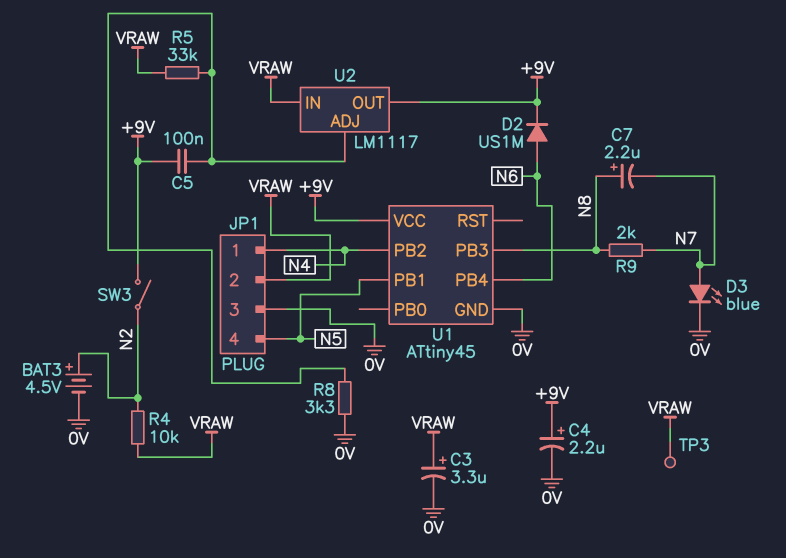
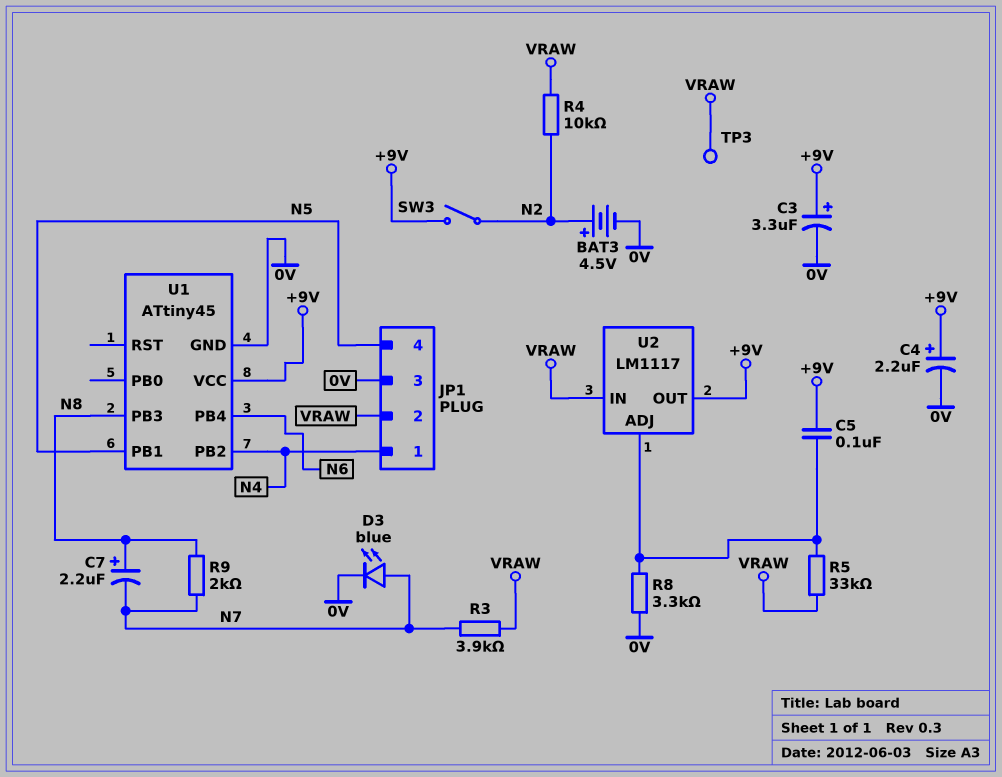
C3: 3.3uF (plus VRAW, minus 0V) -> 3.3uF (plus +9V, minus 0V)
D2: diode US1M (A N6, K +9V) -> none
R3: none -> 3.9k (N7, VRAW)

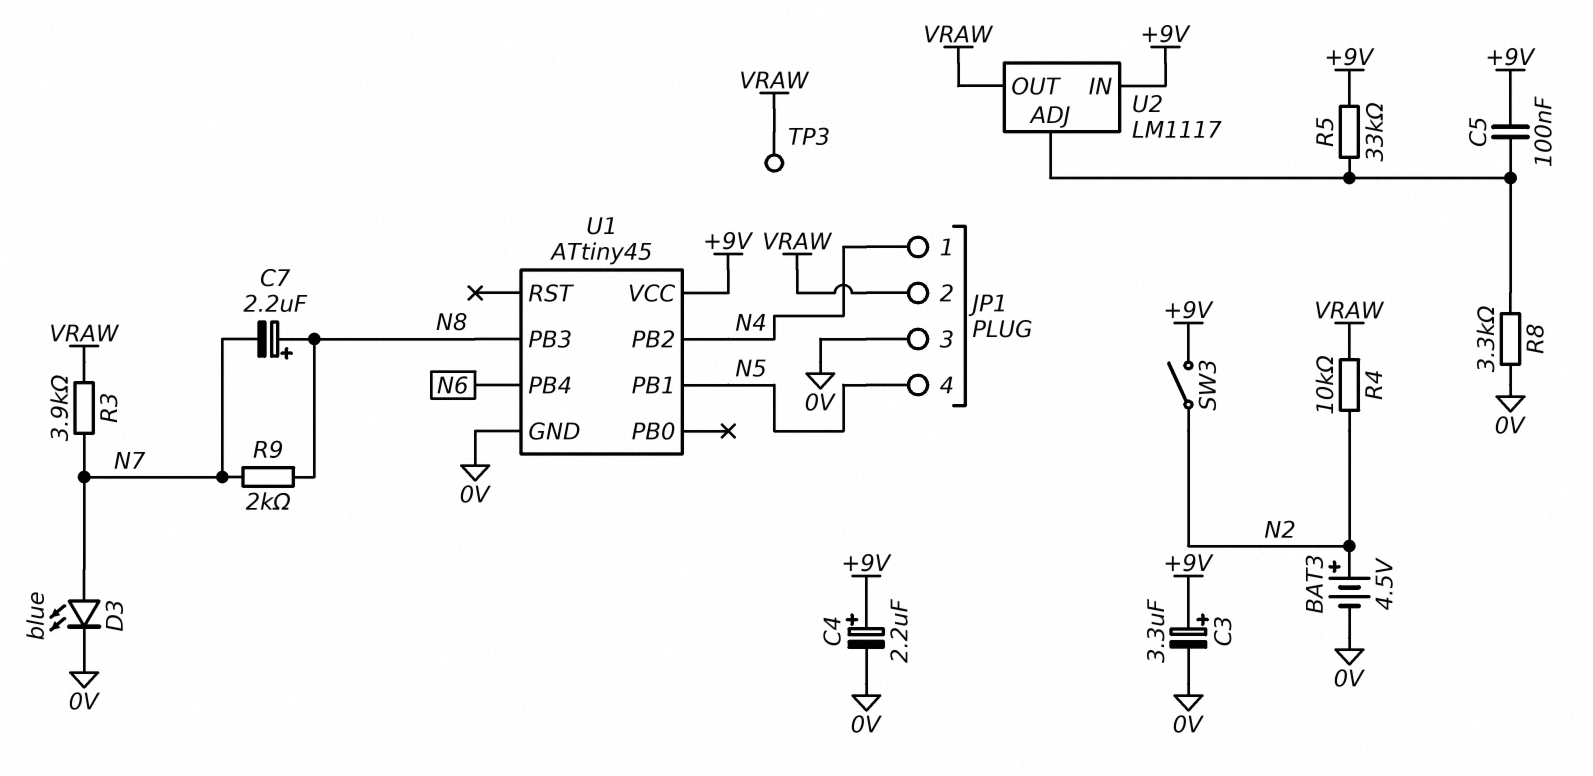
R5: 33k (U2/ADJ, VRAW) -> 33k (+9V, U2/ADJ)
U2 pin IN: VRAW -> +9V
U2 pin OUT: +9V -> VRAW

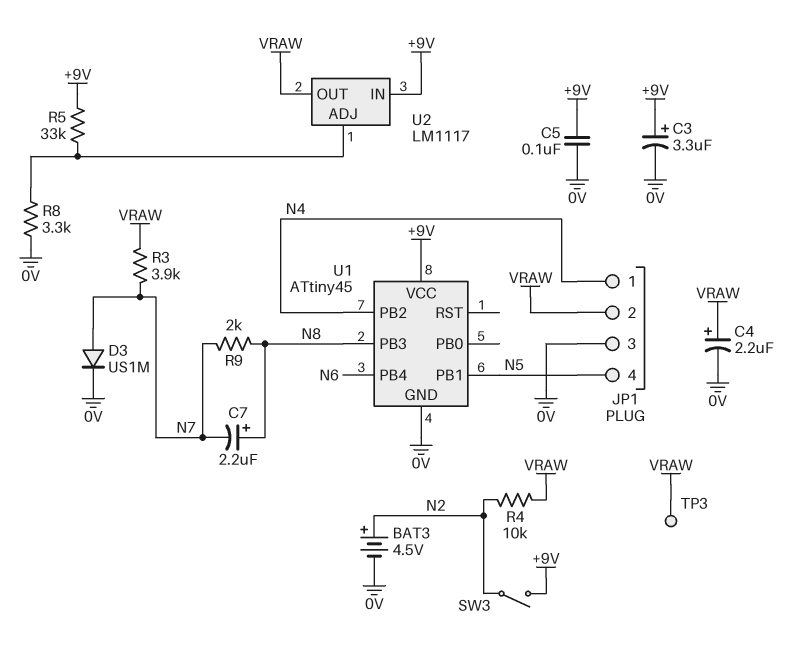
C4: 2.2uF (plus +9V, minus 0V) -> 2.2uF (plus VRAW, minus 0V)
C5: 100nF (+9V, U2/ADJ) -> 100nF (+9V, 0V)
D3: LED blue (A N7, K 0V) -> diode US1M (A N7, K 0V)

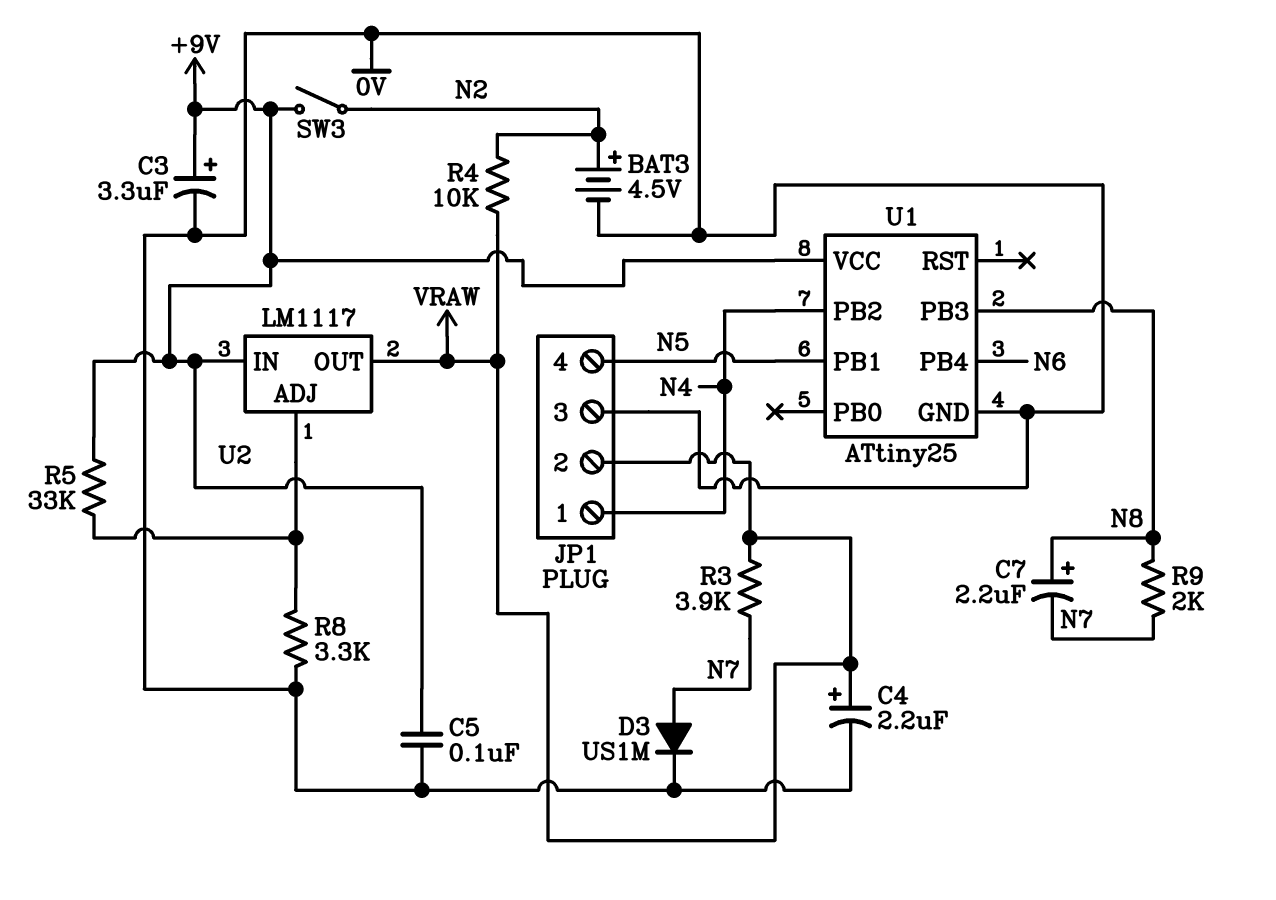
TP3: test point (VRAW) -> none
U1: ATtiny45 -> ATtiny25

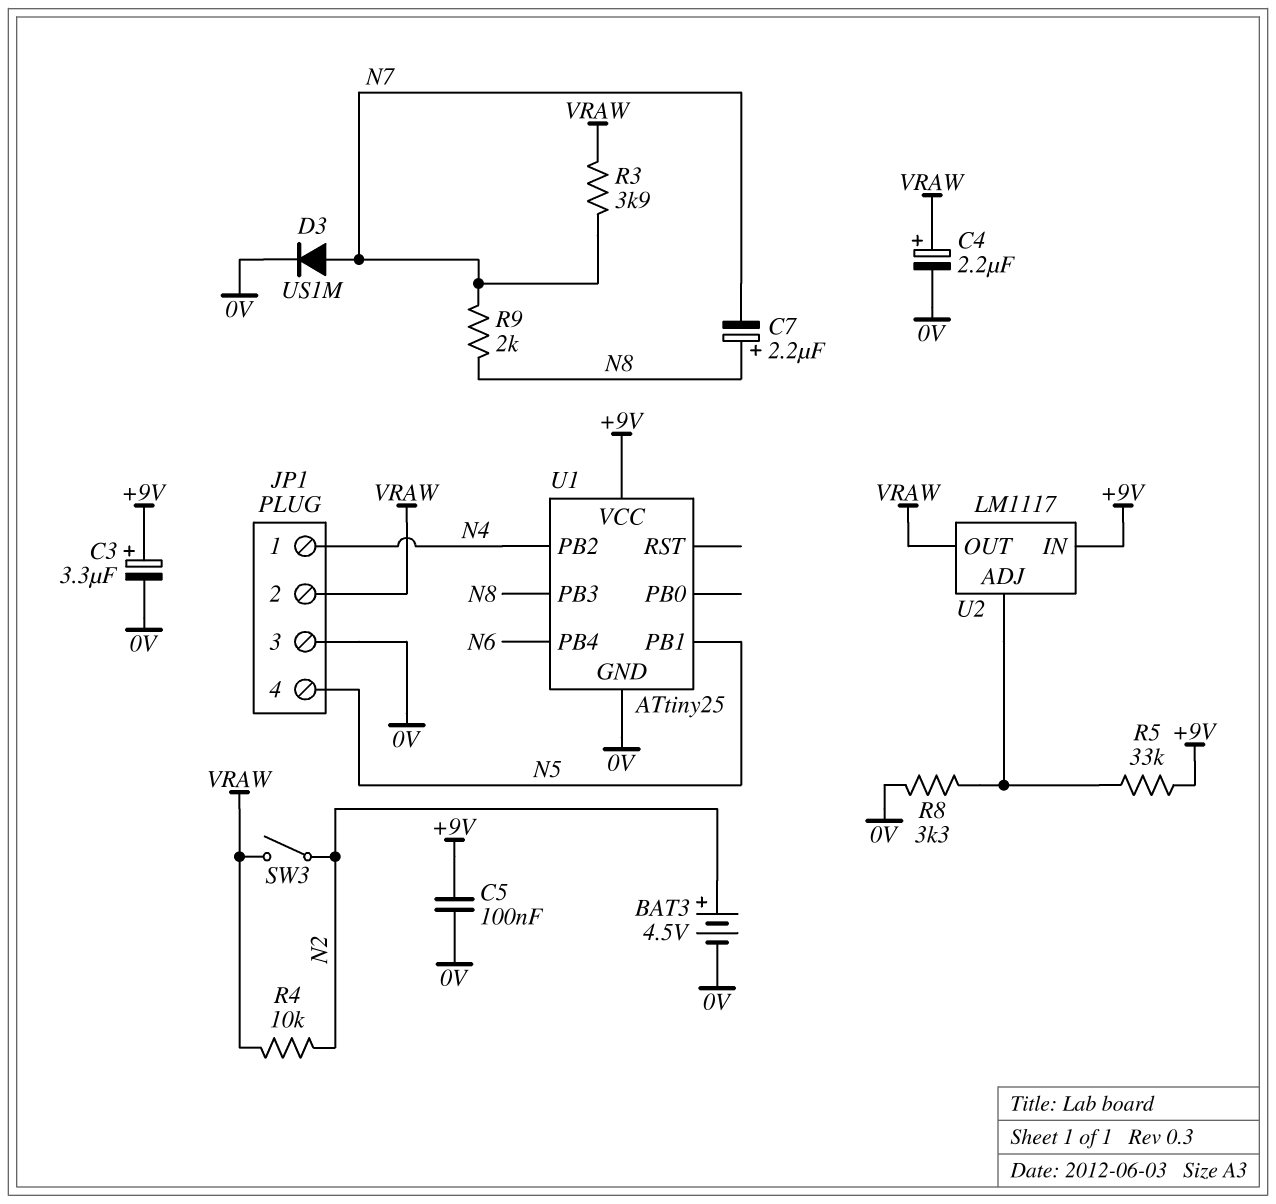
SW3: switch (+9V, N2) -> switch (N2, VRAW)

